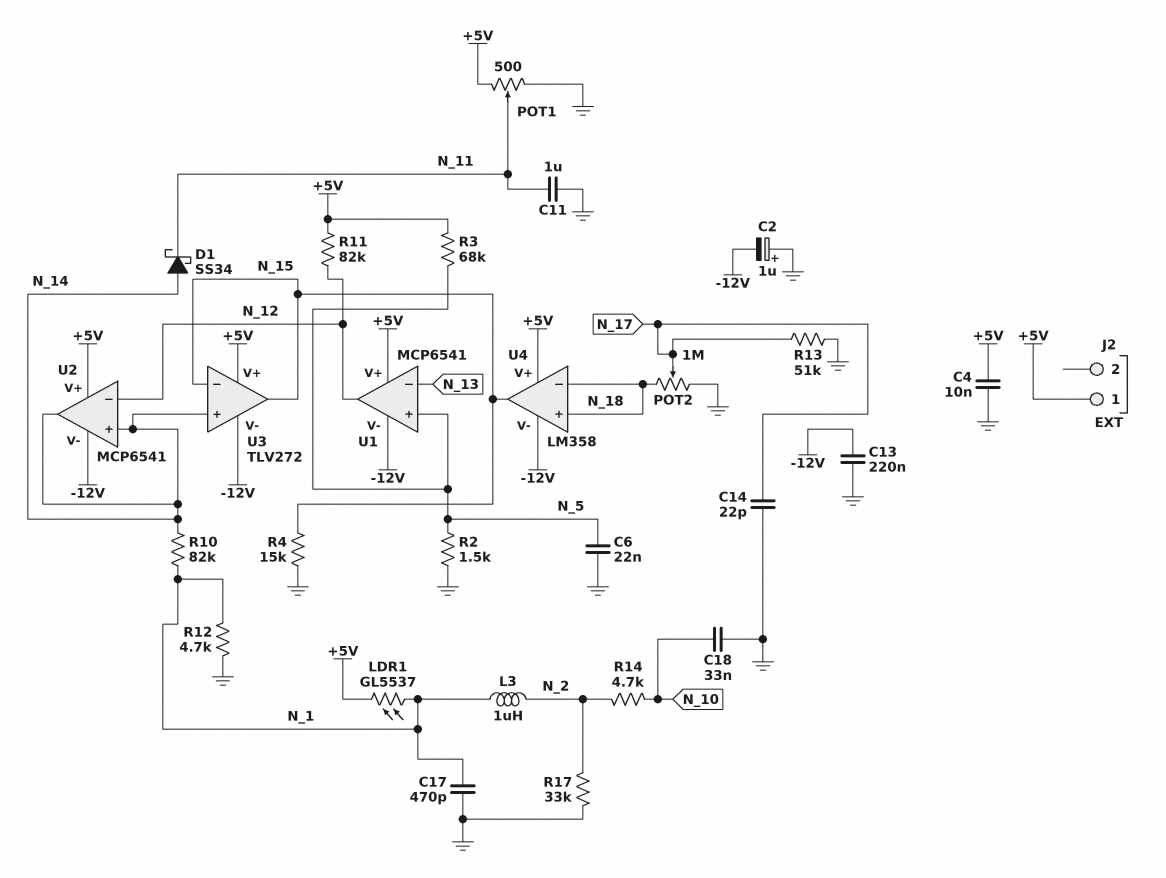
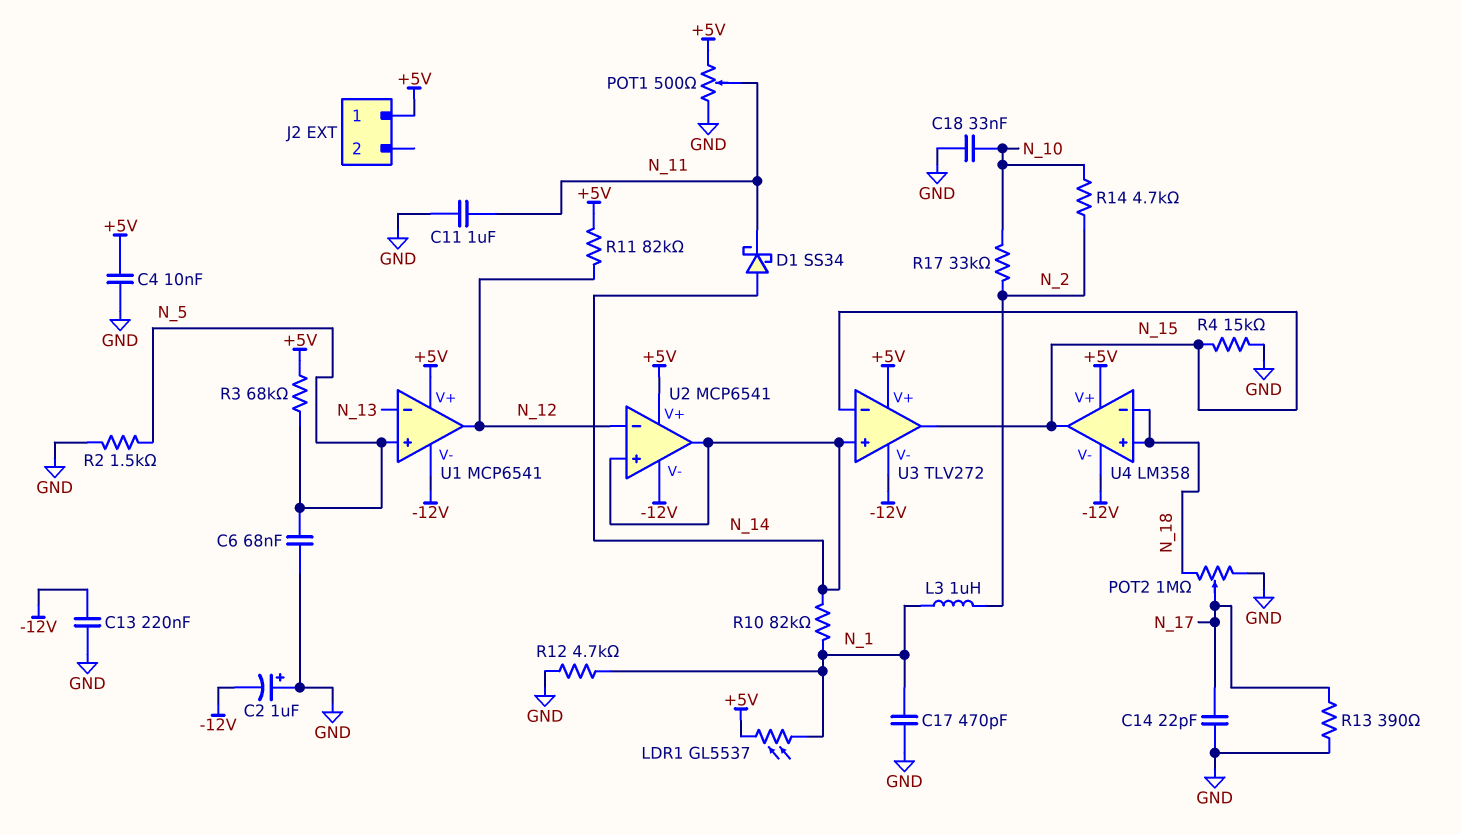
C6: 22nF (GND, N_5) -> 68nF (GND, N_5)
R13: 51k (GND, N_17) -> 390 (GND, N_17)
R17: 33k (GND, N_2) -> 33k (N_2, N_10)

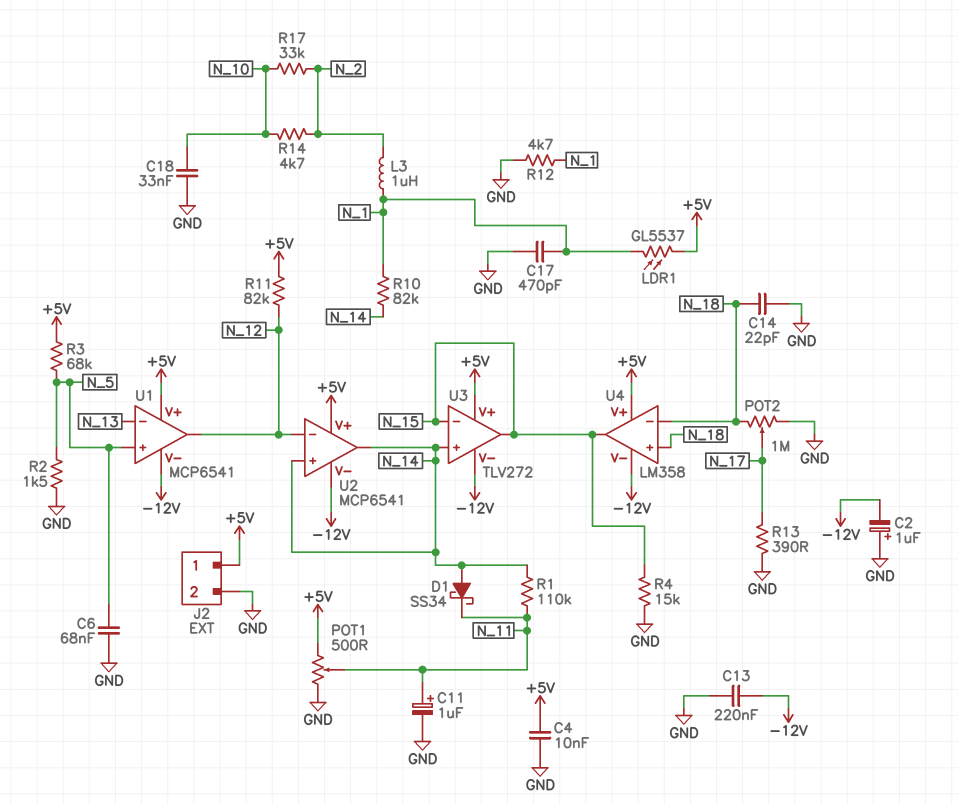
C11: 1uF (GND, N_11) -> 1uF (plus N_11, minus GND)
C14: 22pF (GND, N_17) -> 22pF (GND, N_18)
J2 pin 2: none -> GND
R1: none -> 110k (N_11, N_14)

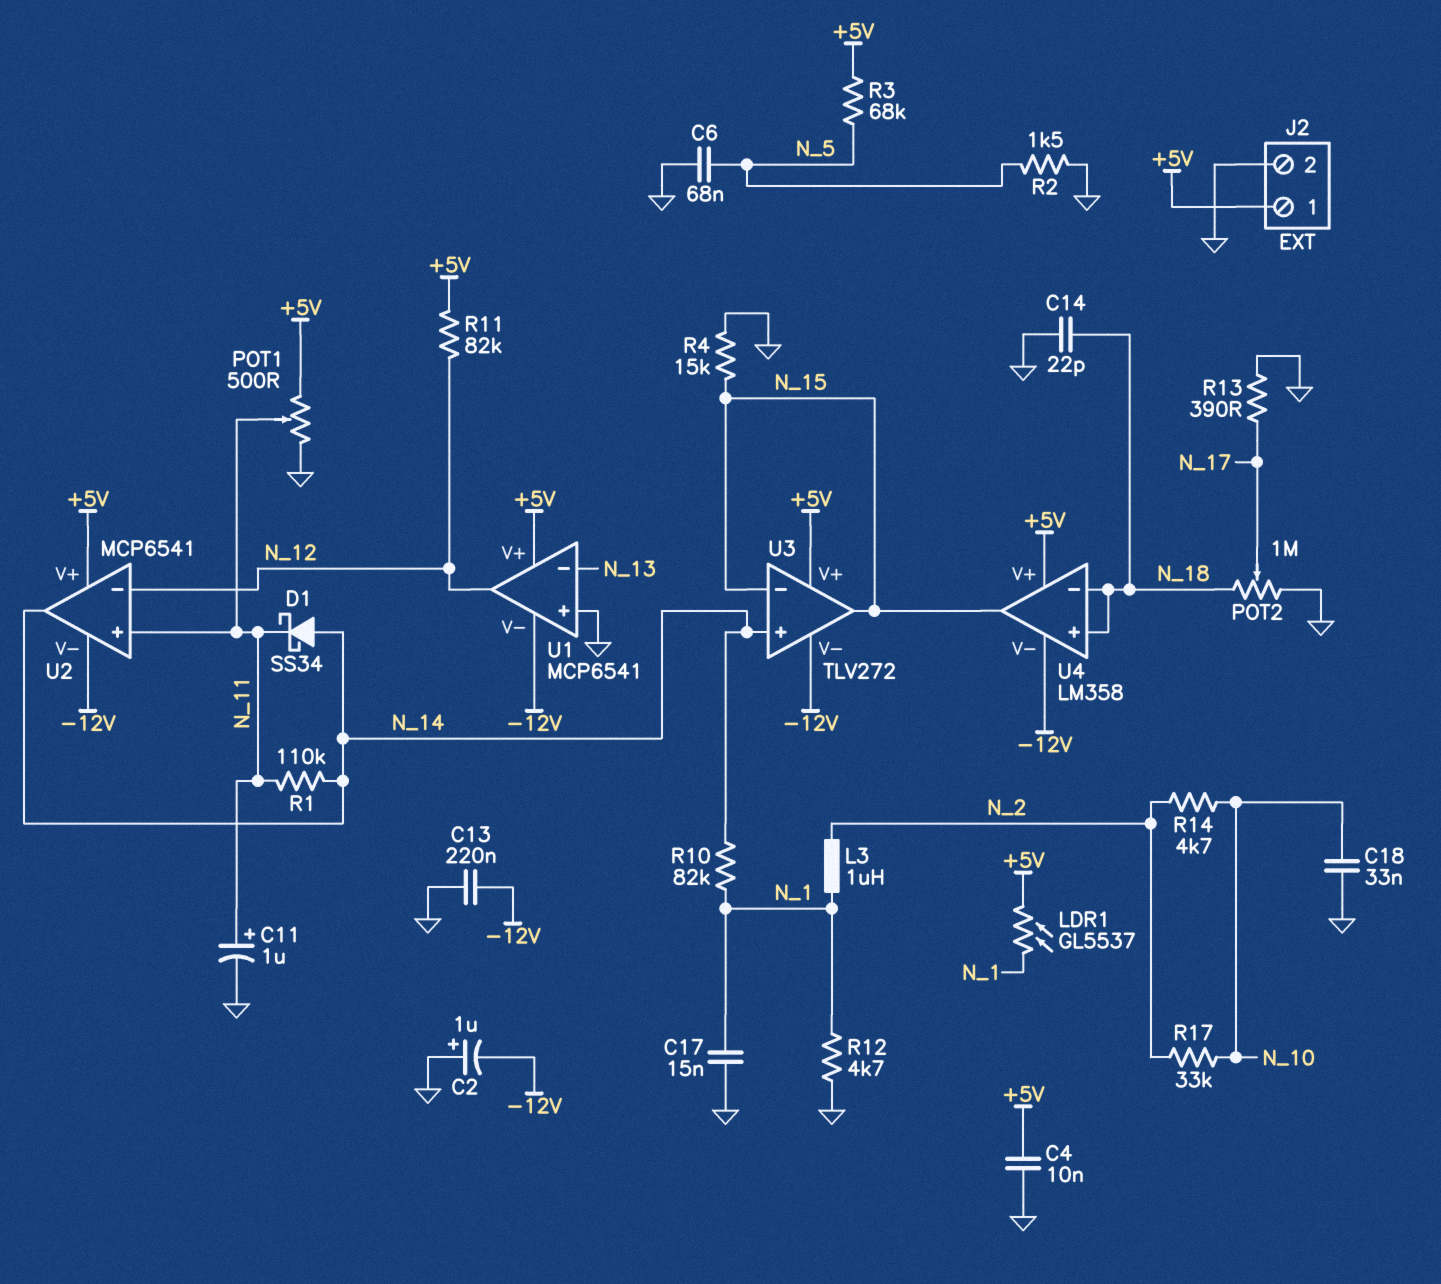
C17: 470pF (GND, N_1) -> 15nF (GND, N_1)
U1 pin in+: N_5 -> GND
U2 pin in+: N_14 -> N_11

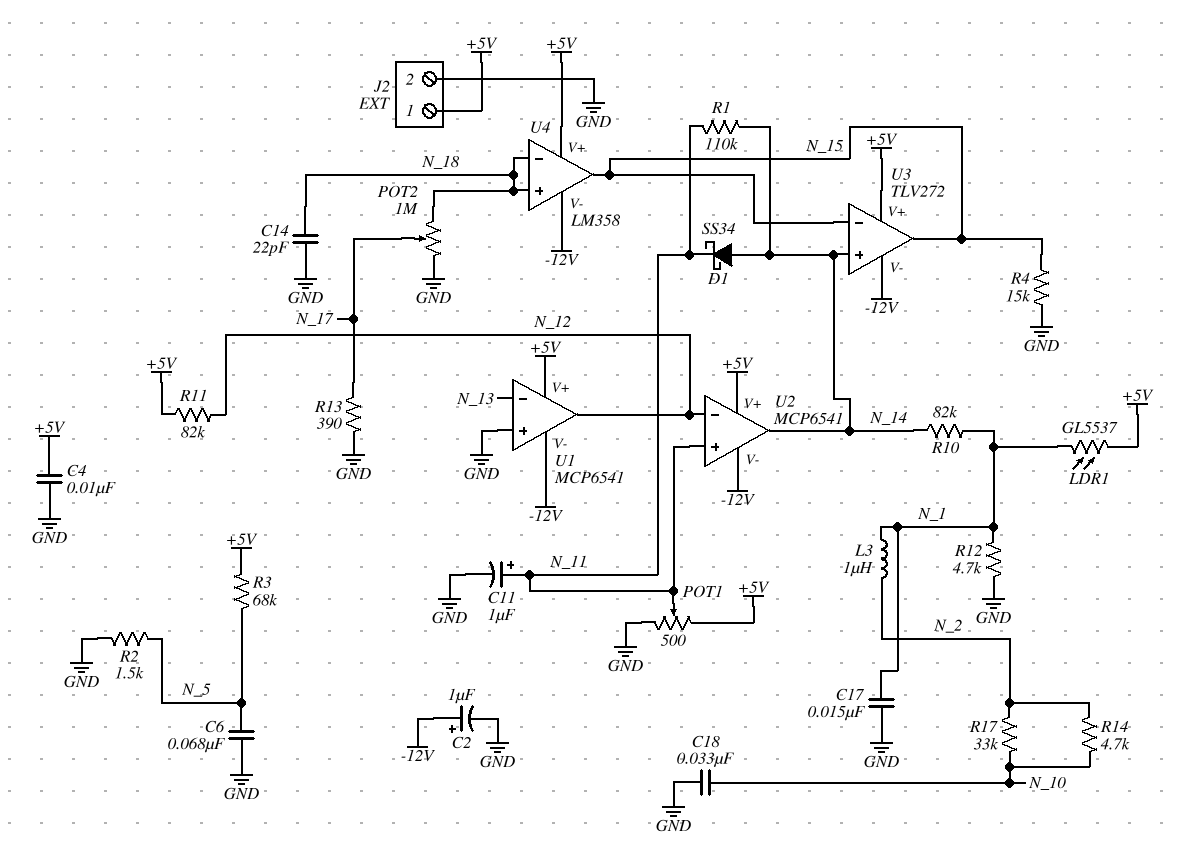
C2: 1uF (plus GND, minus -12V) -> 1uF (plus -12V, minus GND)
C13: 220nF (-12V, GND) -> none

